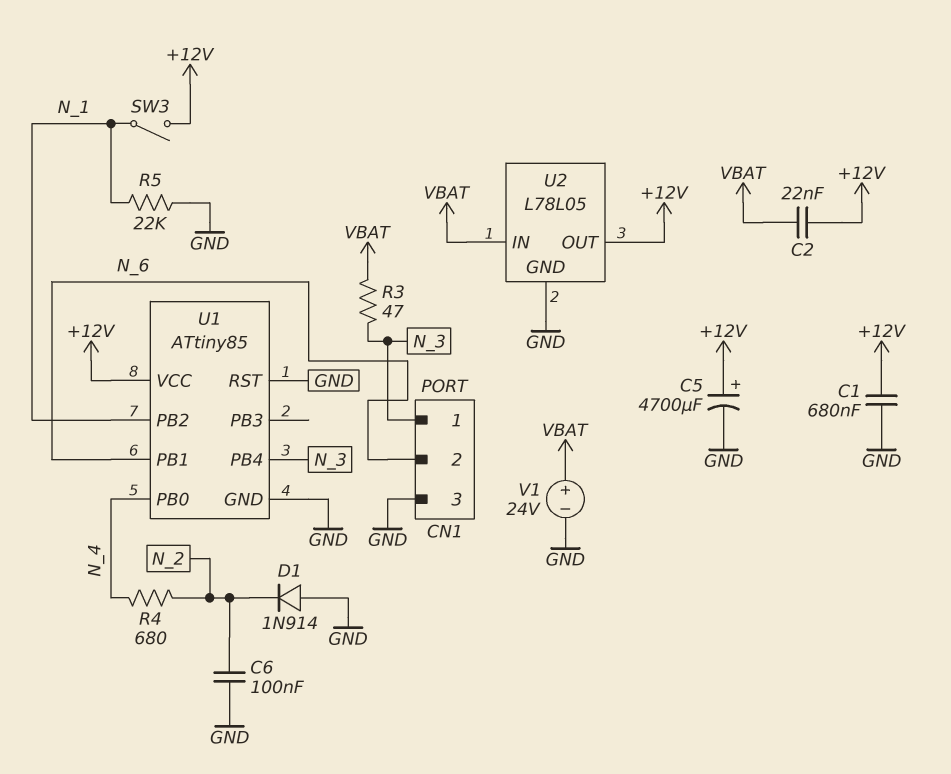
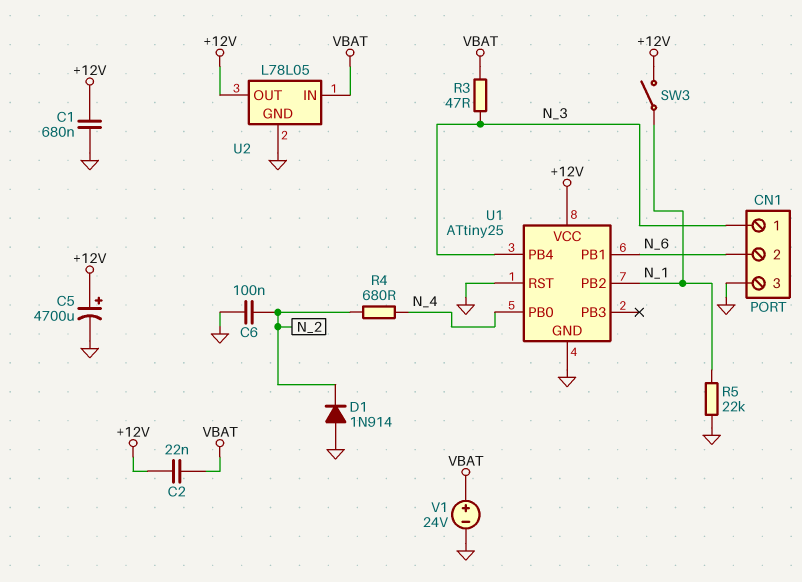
U1: ATtiny85 -> ATtiny25

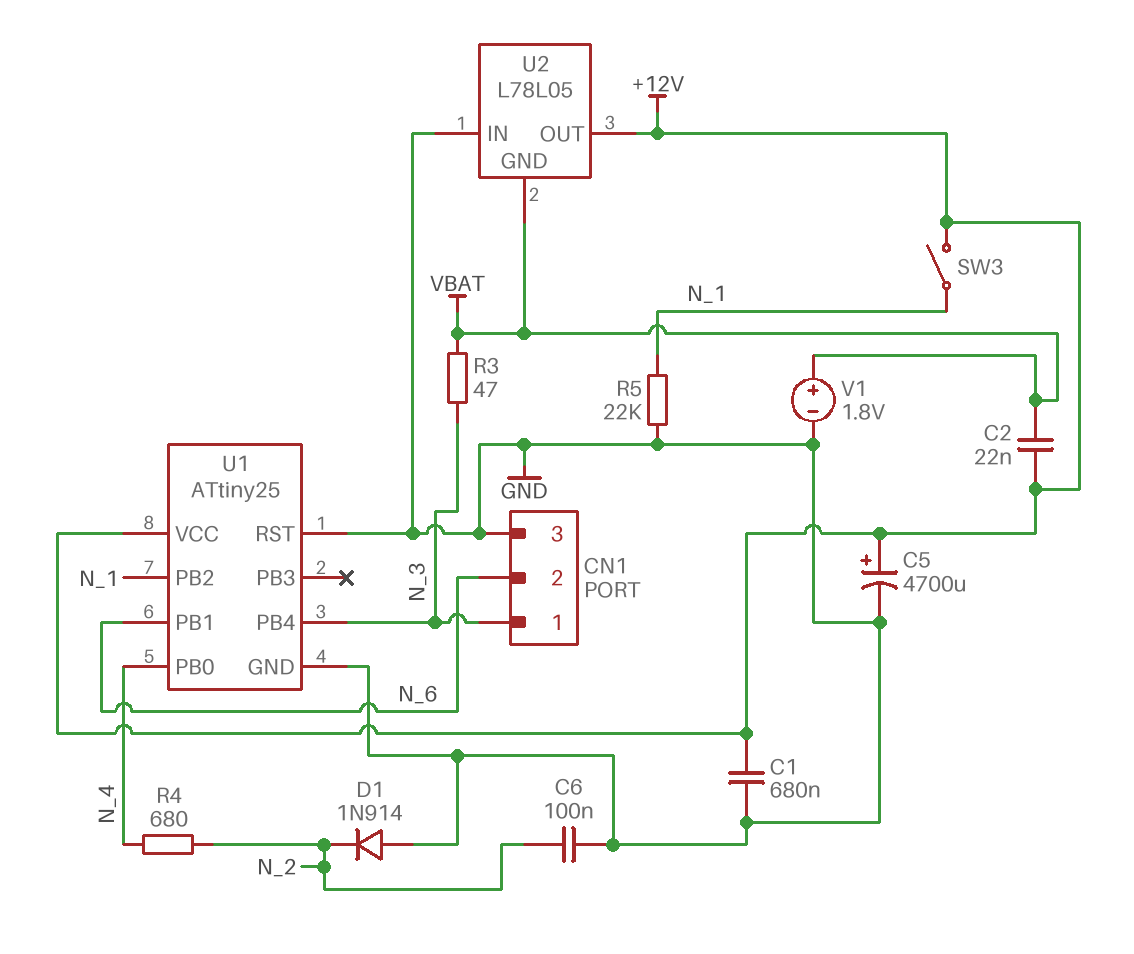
U2 pin GND: GND -> VBAT
U2 pin IN: VBAT -> GND
V1: 24V (plus VBAT, minus GND) -> 1.8V (plus VBAT, minus GND)

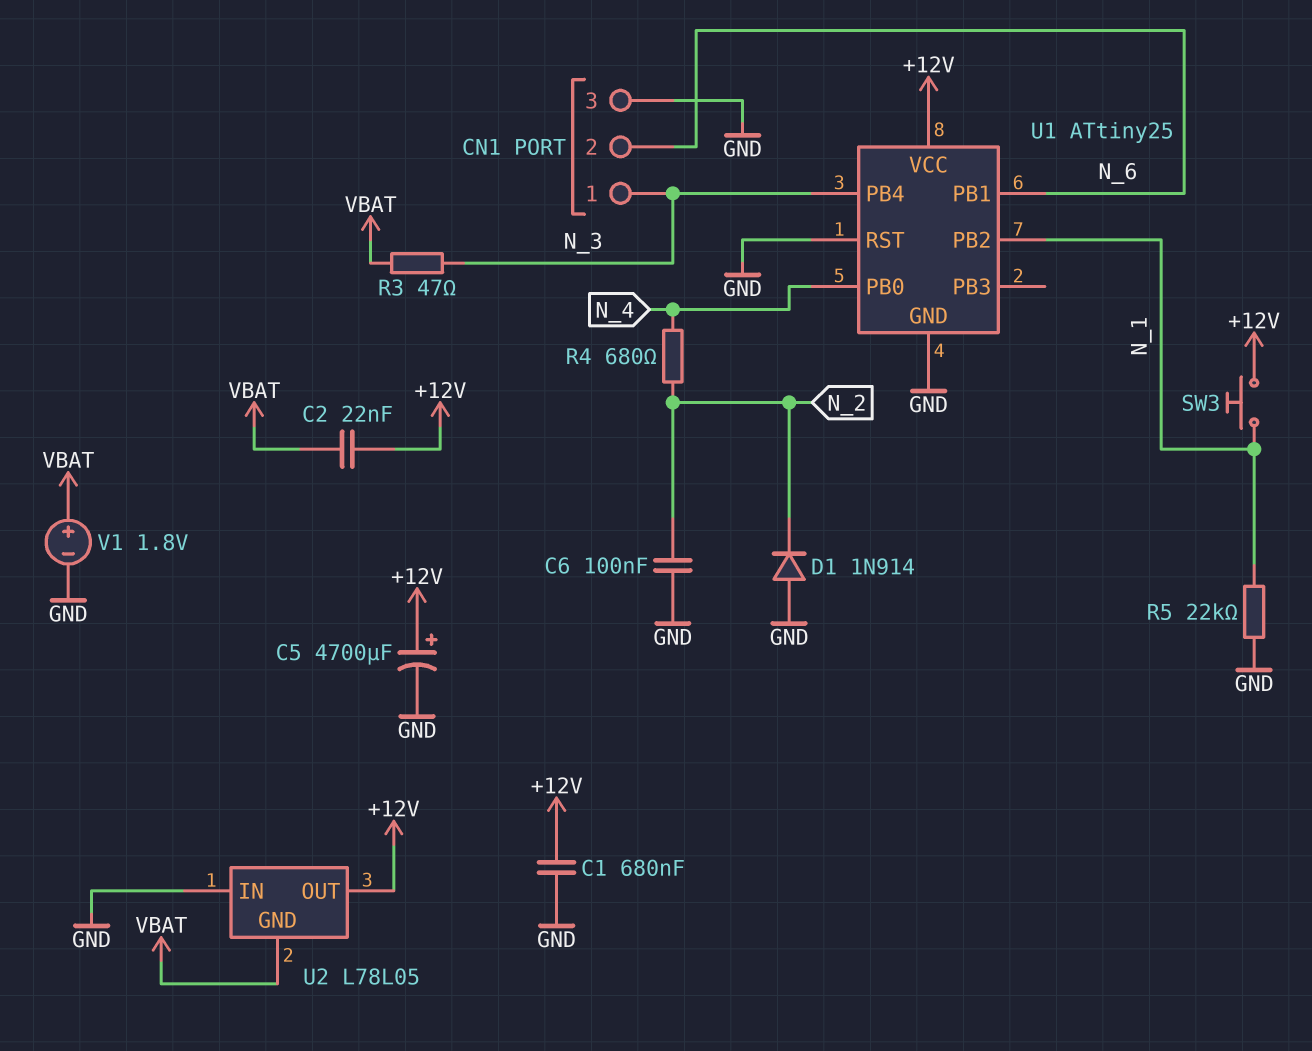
SW3: switch (+12V, N_1) -> button (+12V, N_1)

